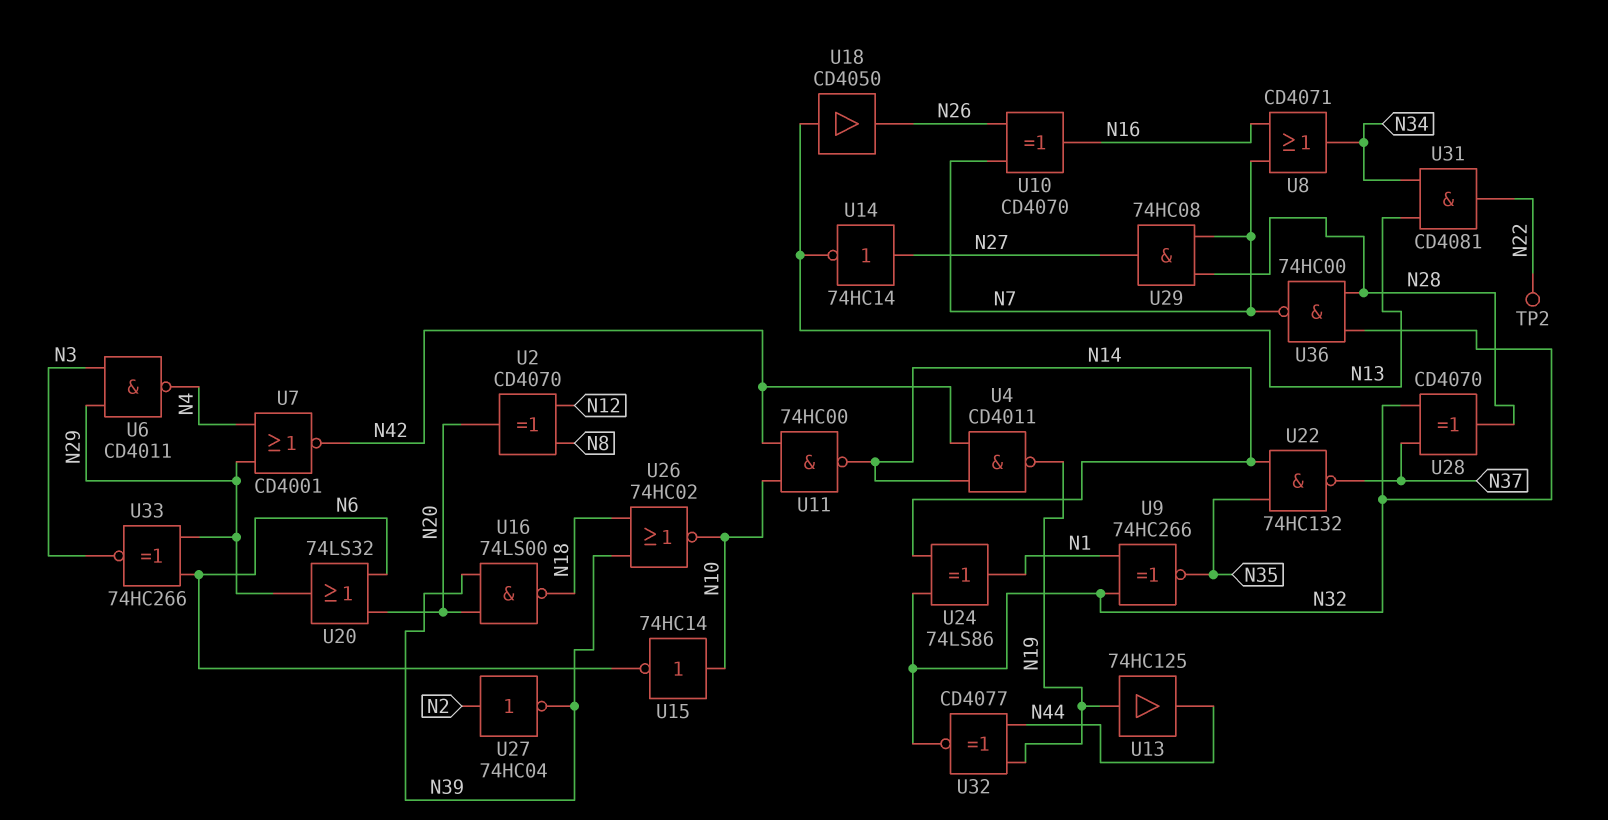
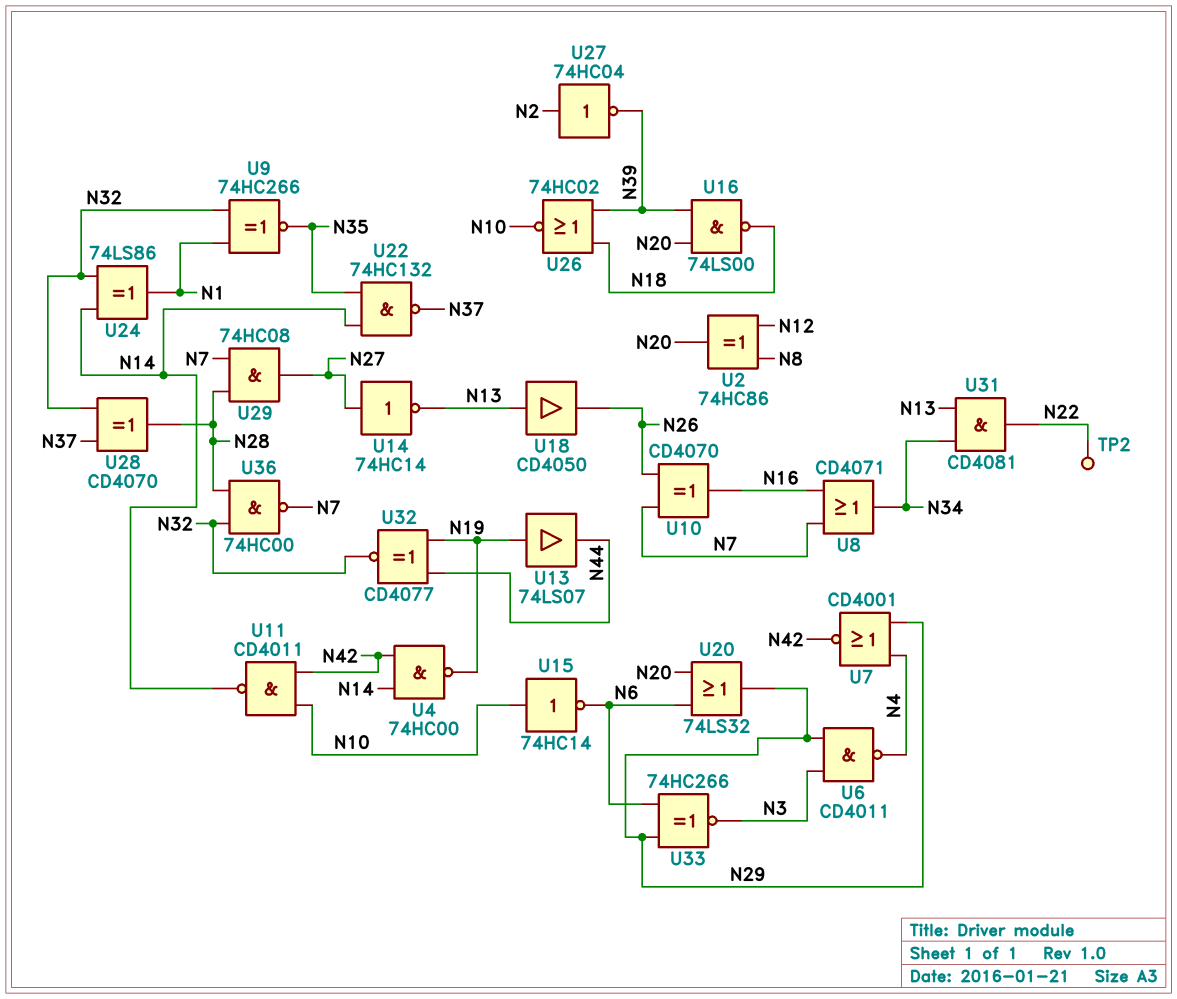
U2: XOR CD4070 (in N8, in N12, out N20) -> XOR 74HC86 (in N8, in N12, out N20)
U4: NAND CD4011 (in N14, in N42, out N19) -> NAND 74HC00 (in N14, in N42, out N19)
U11: NAND 74HC00 (in N10, in N42, out N14) -> NAND CD4011 (in N10, in N42, out N14)
U13: buffer 74HC125 (in N19, out N44) -> buffer 74LS07 (in N19, out N44)

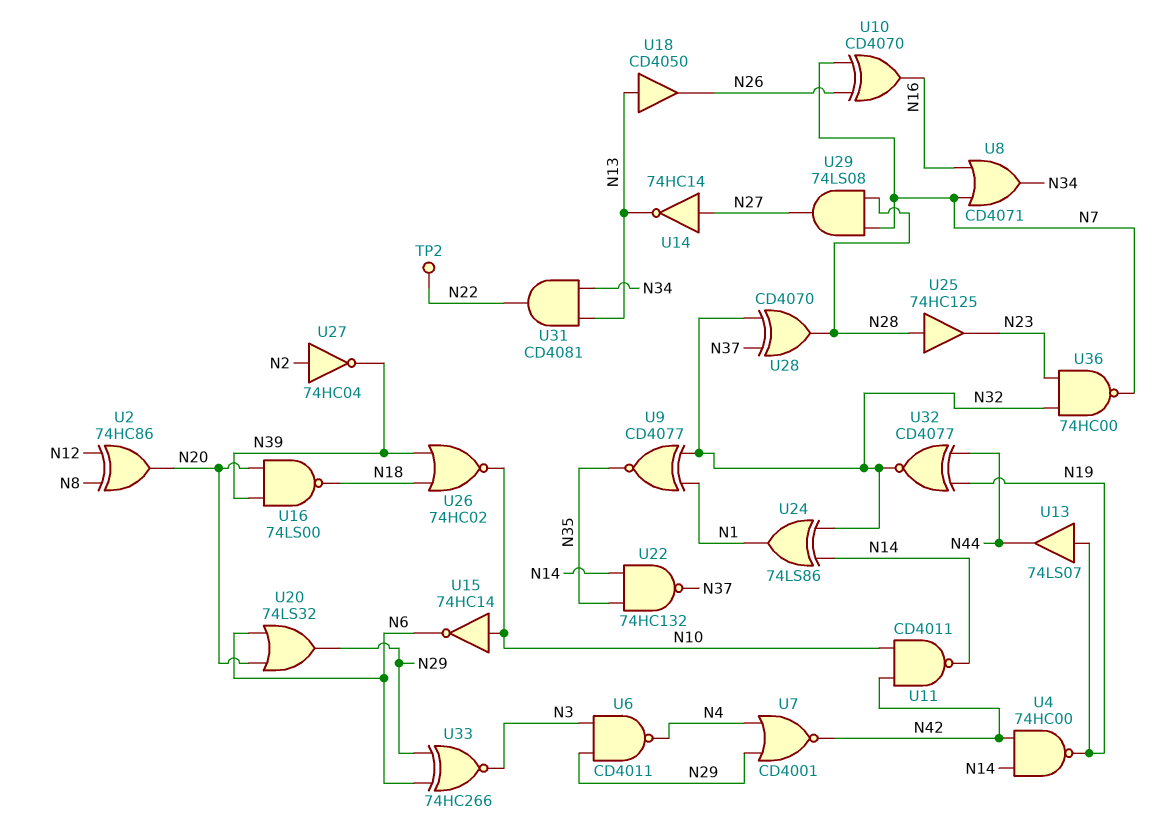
U9: XNOR 74HC266 (in N1, in N32, out N35) -> XNOR CD4077 (in N1, in N32, out N35)
U25: none -> buffer 74HC125 (in N28, out N23)
U29: AND 74HC08 (in N7, in N28, out N27) -> AND 74LS08 (in N7, in N28, out N27)
U36: NAND 74HC00 (in N28, in N32, out N7) -> NAND 74HC00 (in N23, in N32, out N7)

